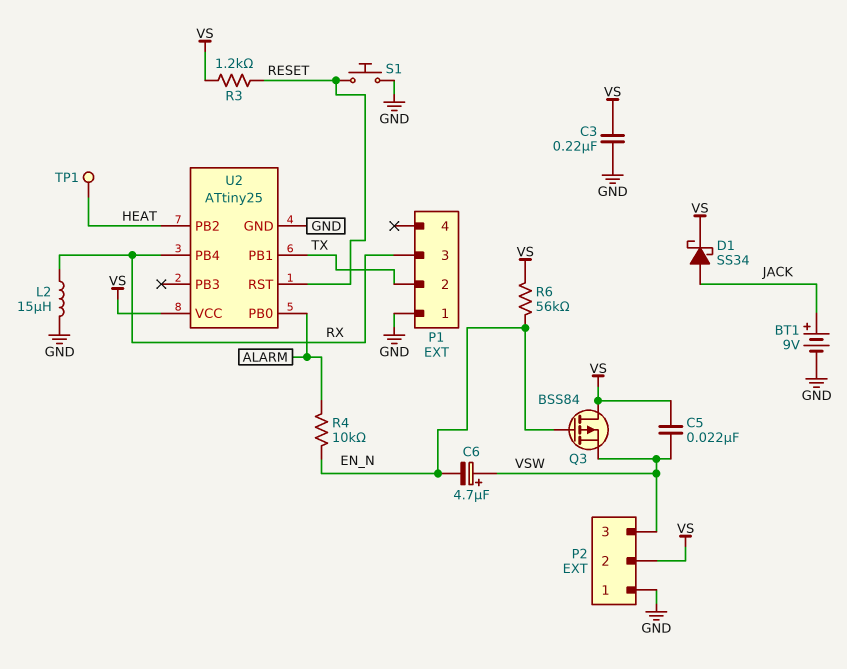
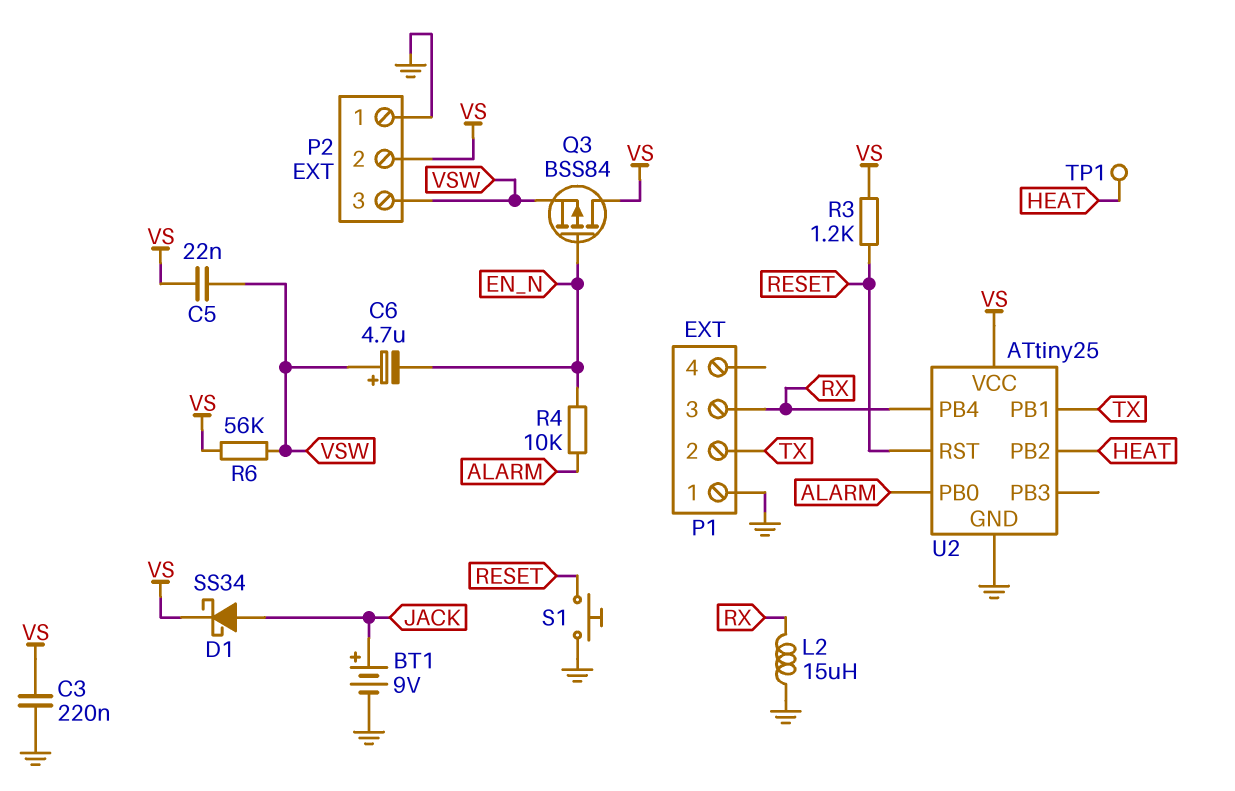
R6: 56k (EN_N, VS) -> 56k (VS, VSW)

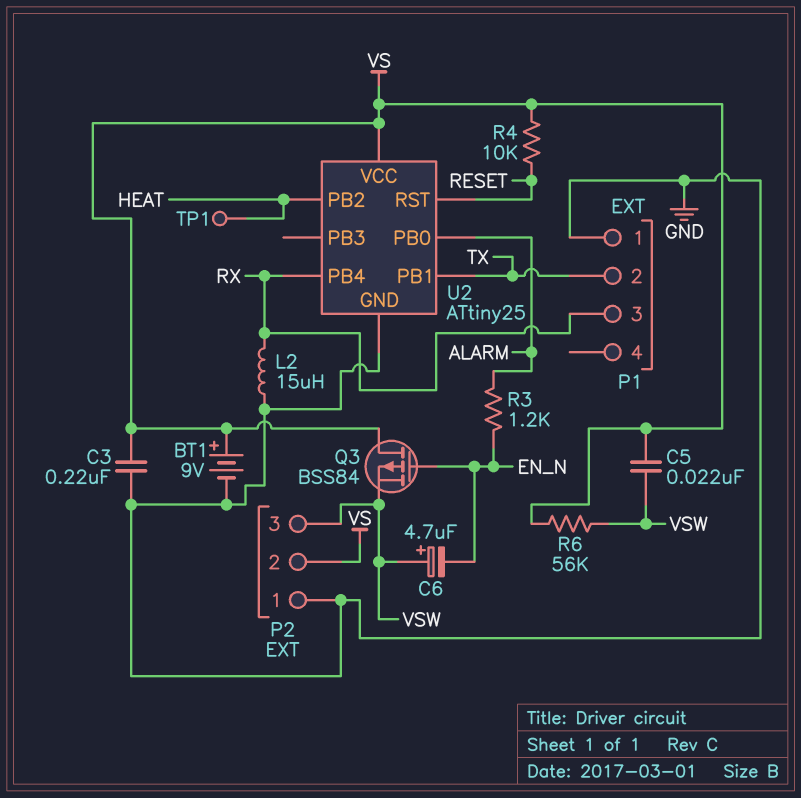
BT1: 9V (plus JACK, minus GND) -> 9V (plus VS, minus GND)
D1: schottky SS34 (A JACK, K VS) -> none
R3: 1.2k (RESET, VS) -> 1.2k (ALARM, EN_N)
R4: 10k (ALARM, EN_N) -> 10k (RESET, VS)
S1: button (GND, RESET) -> none

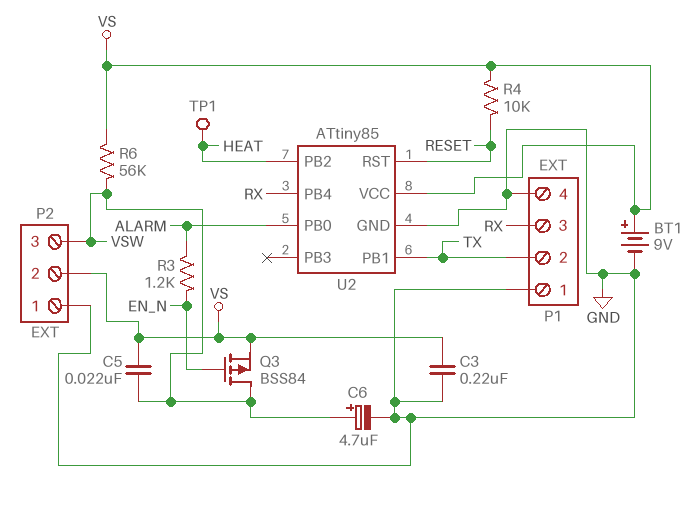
C6: 4.7uF (plus VSW, minus EN_N) -> 4.7uF (plus VSW, minus GND)
L2: 15uH (GND, RX) -> none
P1 pin 4: none -> GND
Q3: PMOS BSS84 (G EN_N, D VS, S VSW) -> PMOS BSS84 (G EN_N, D VSW, S VS)
U2: ATtiny25 -> ATtiny85

